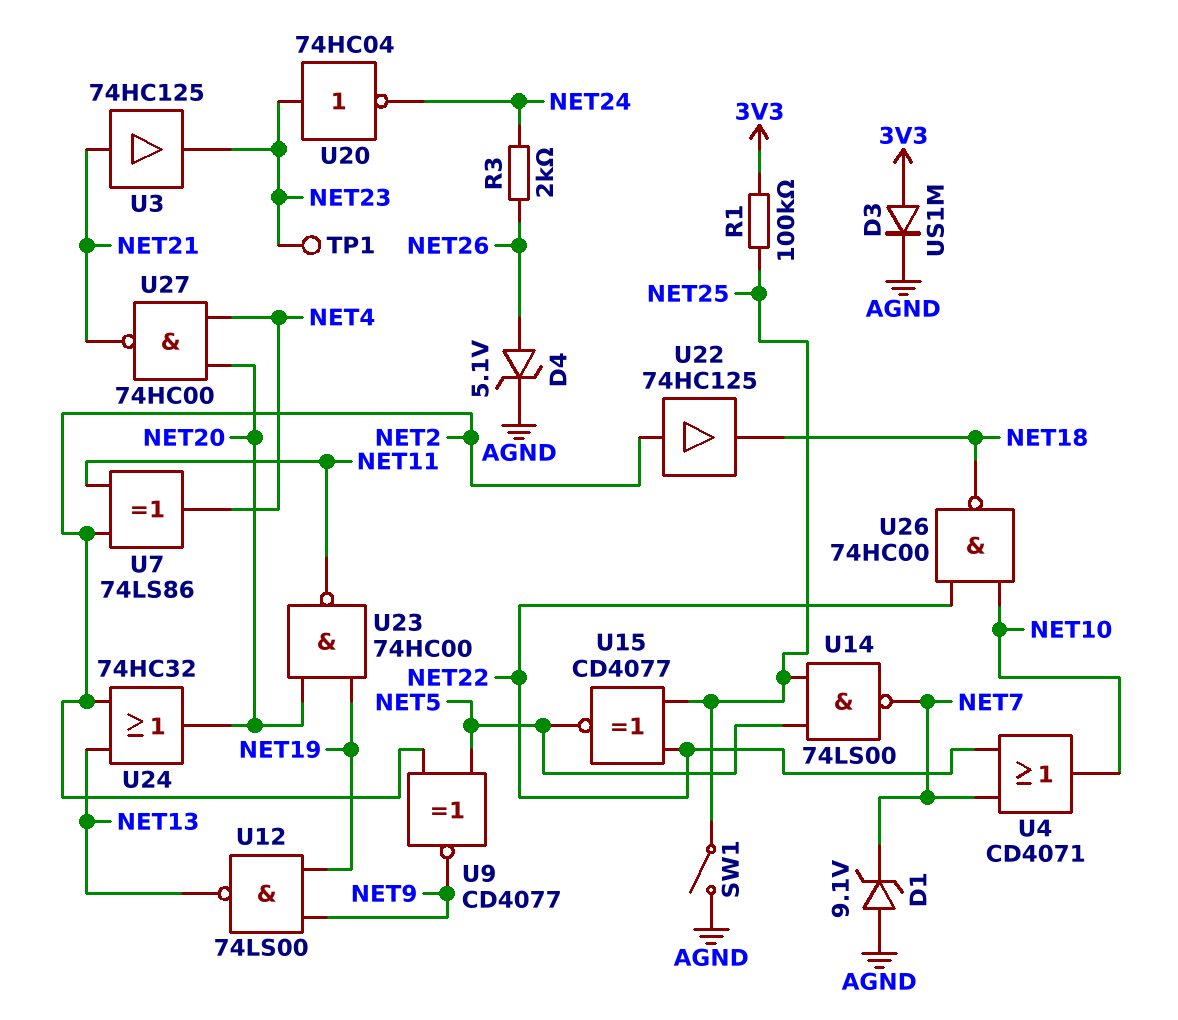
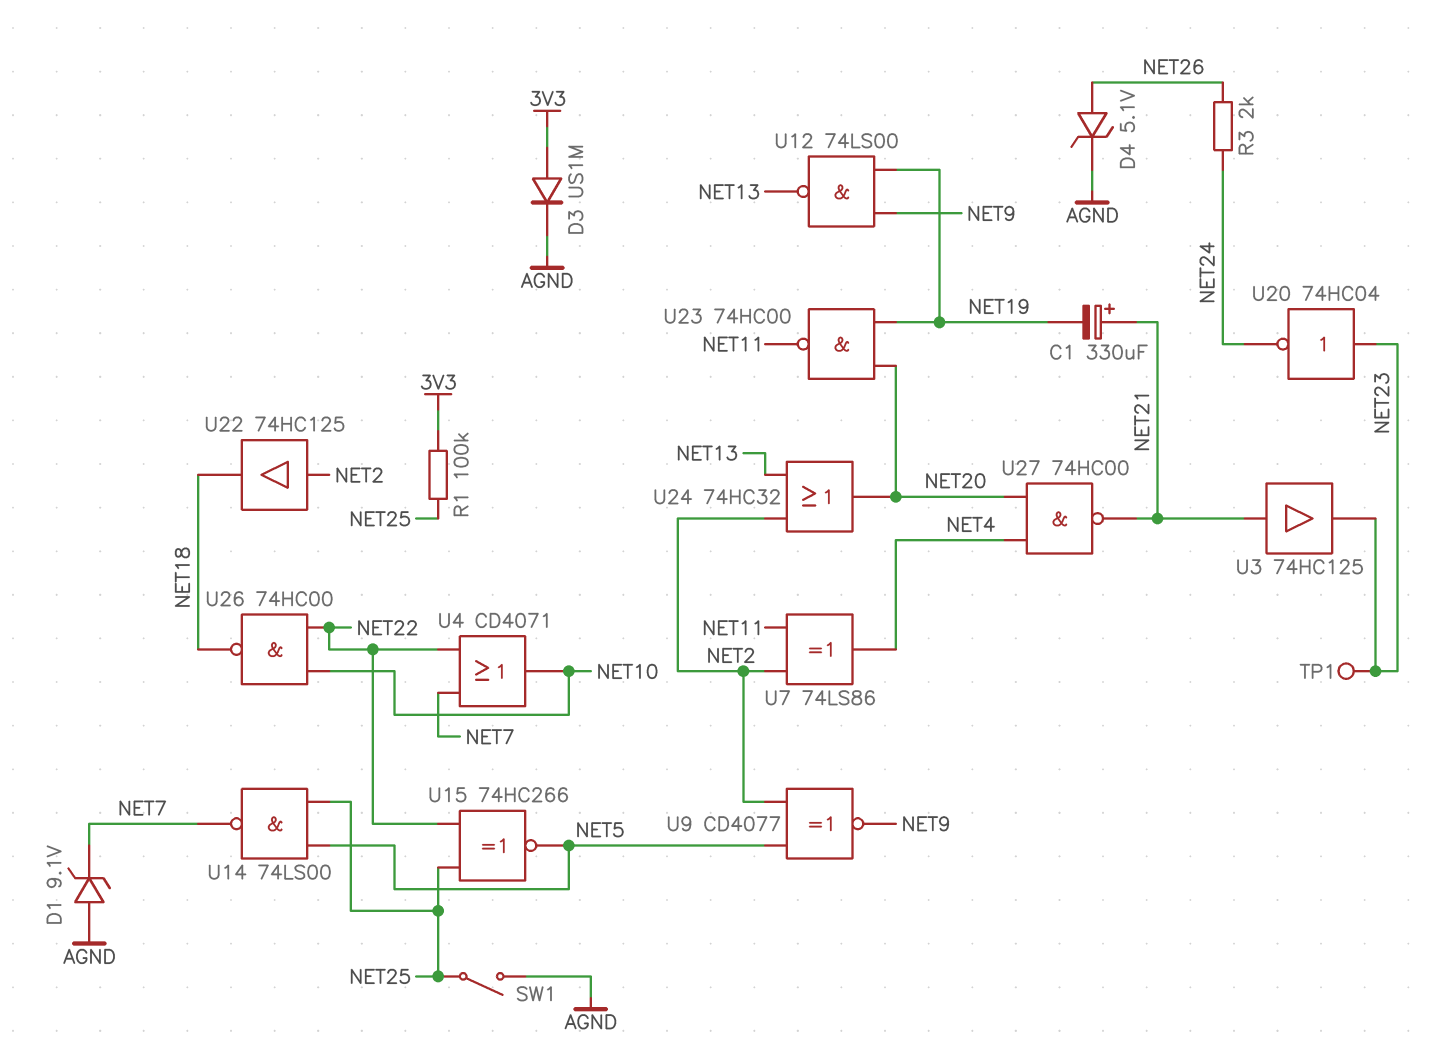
C1: none -> 330uF (plus NET21, minus NET19)
U15: XNOR CD4077 (in NET22, in NET25, out NET5) -> XNOR 74HC266 (in NET22, in NET25, out NET5)

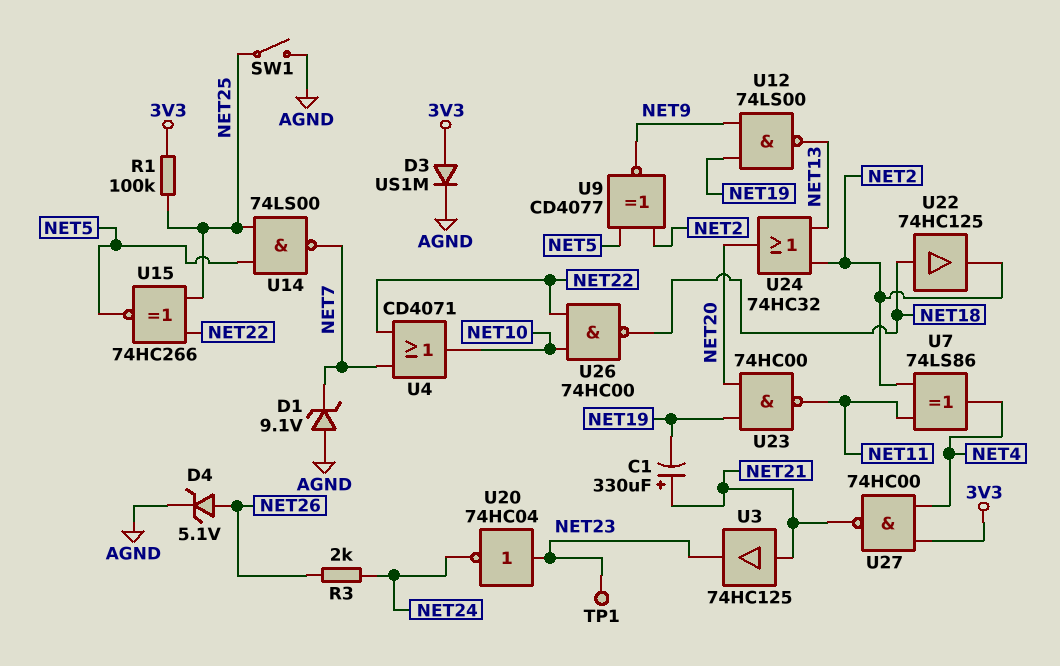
U22: buffer 74HC125 (in NET2, out NET18) -> buffer 74HC125 (in NET18, out NET2)
U27: NAND 74HC00 (in NET4, in NET20, out NET21) -> NAND 74HC00 (in 3V3, in NET4, out NET21)

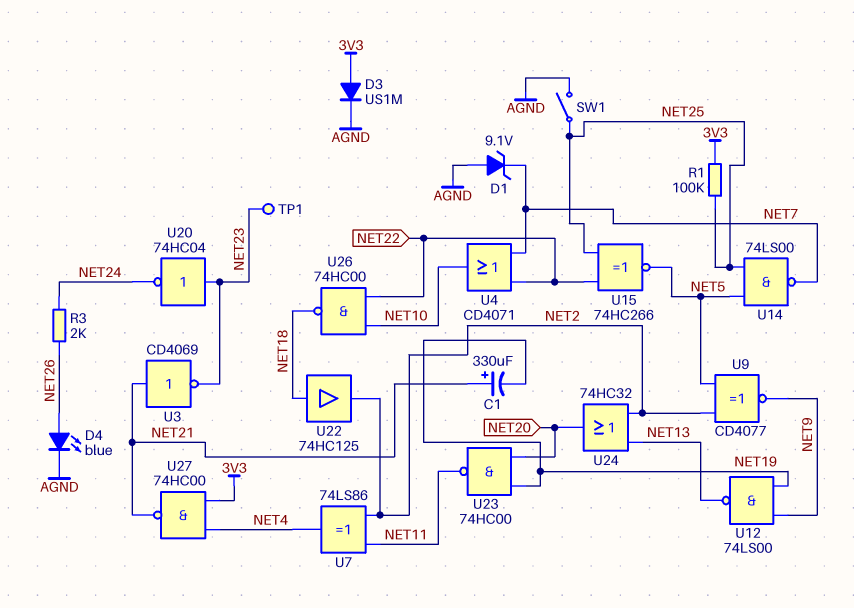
D4: zener 5.1V (A NET26, K AGND) -> LED blue (A NET26, K AGND)
U3: buffer 74HC125 (in NET21, out NET23) -> NOT CD4069 (in NET21, out NET23)

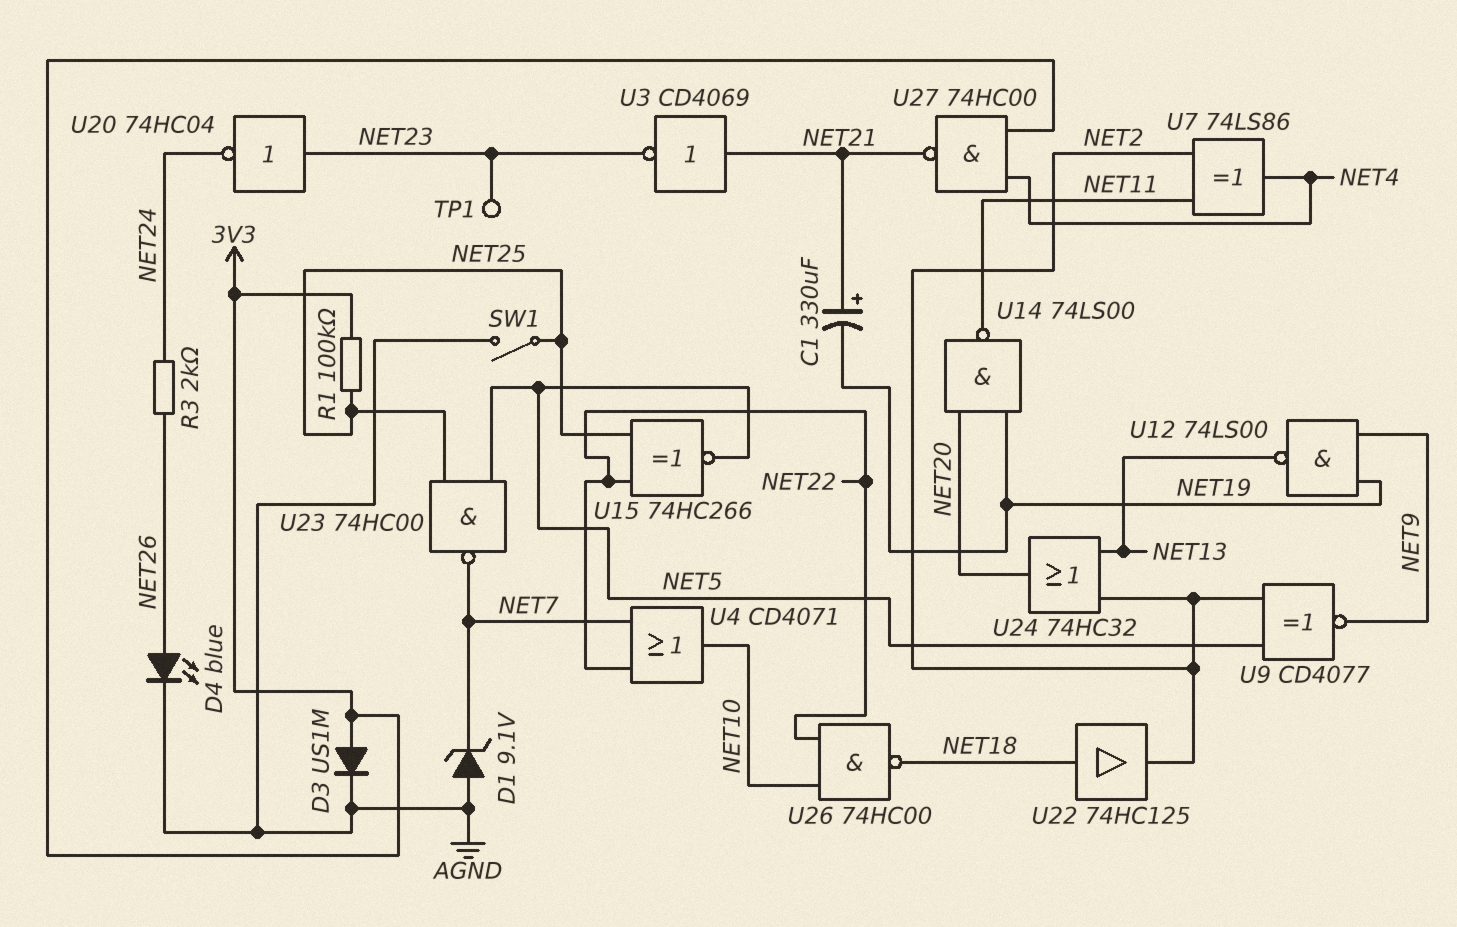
U14: NAND 74LS00 (in NET5, in NET25, out NET7) -> NAND 74LS00 (in NET19, in NET20, out NET11)
U23: NAND 74HC00 (in NET19, in NET20, out NET11) -> NAND 74HC00 (in NET5, in NET25, out NET7)

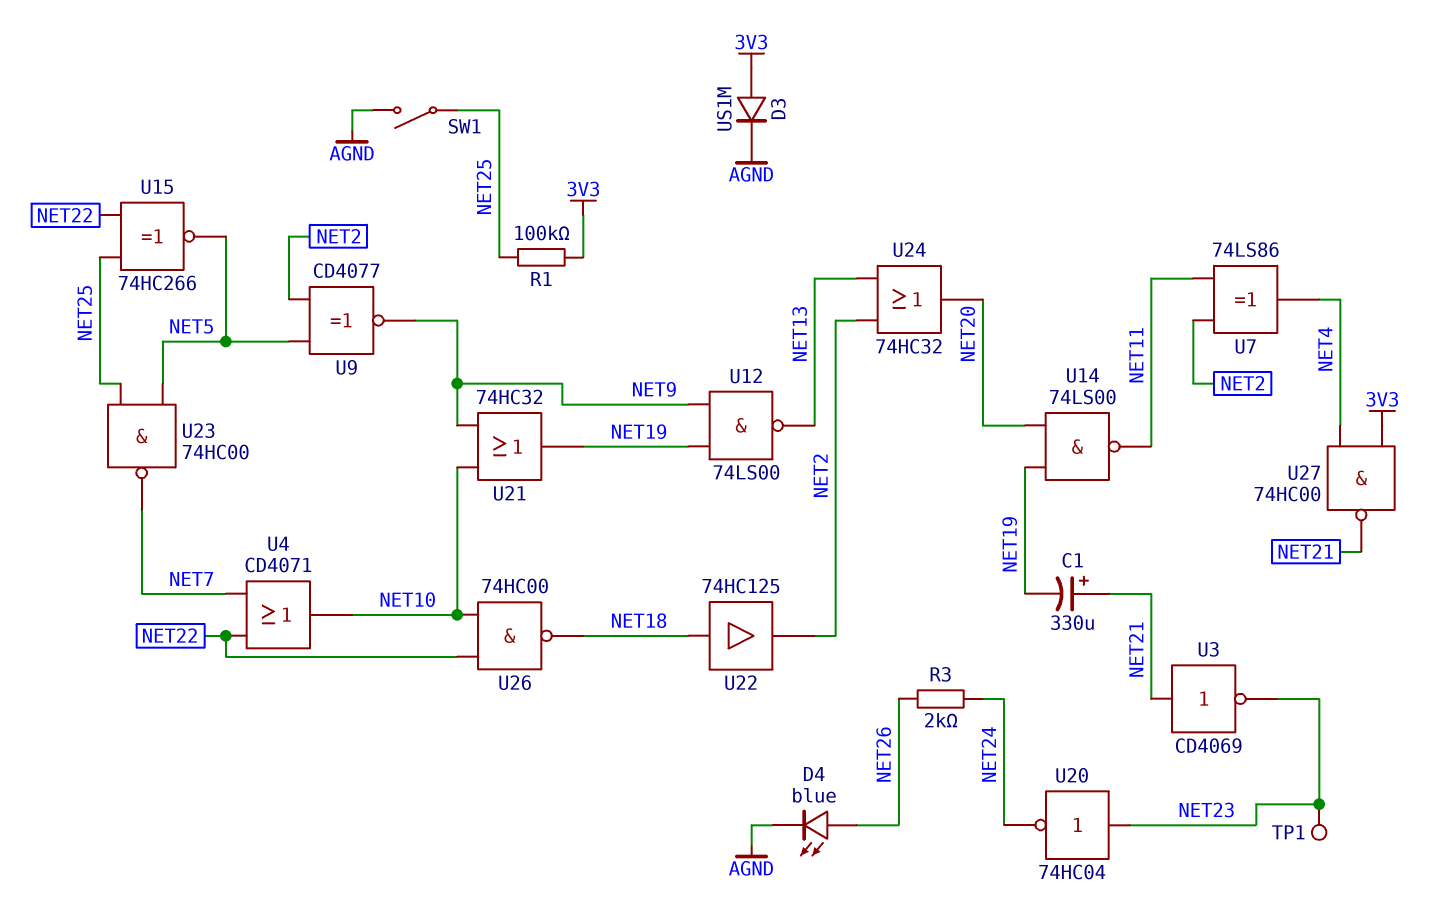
D1: zener 9.1V (A AGND, K NET7) -> none
U21: none -> OR 74HC32 (in NET9, in NET10, out NET19)

